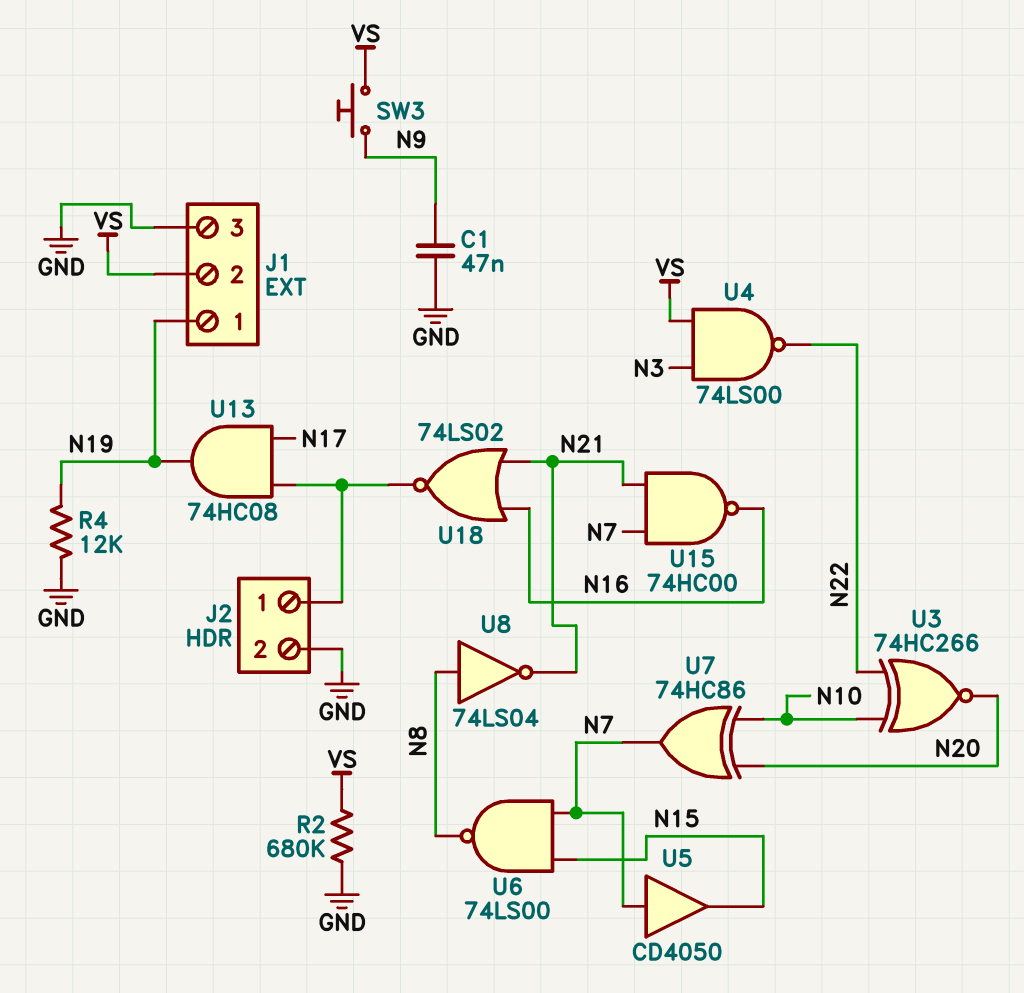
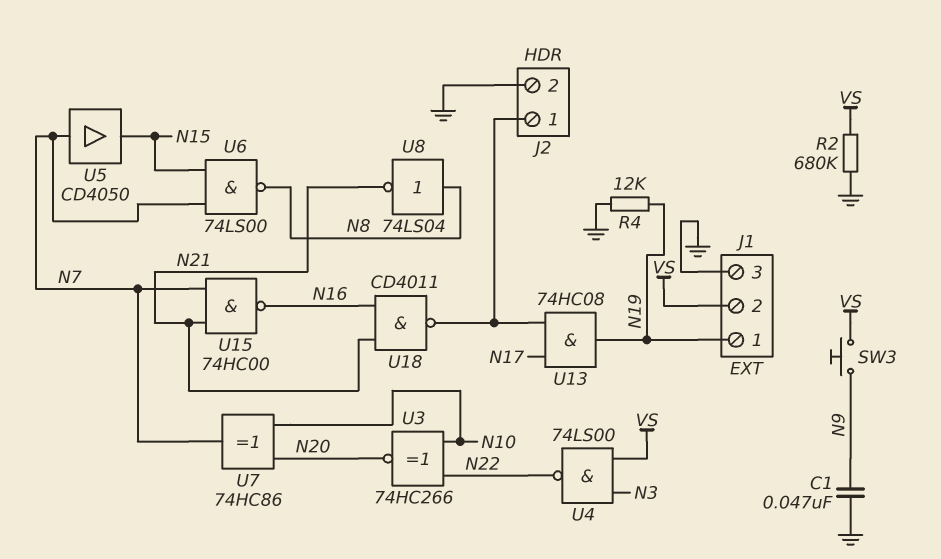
U18: NOR 74LS02 (in N16, in N21, out J2/1) -> NAND CD4011 (in N16, in N21, out J2/1)

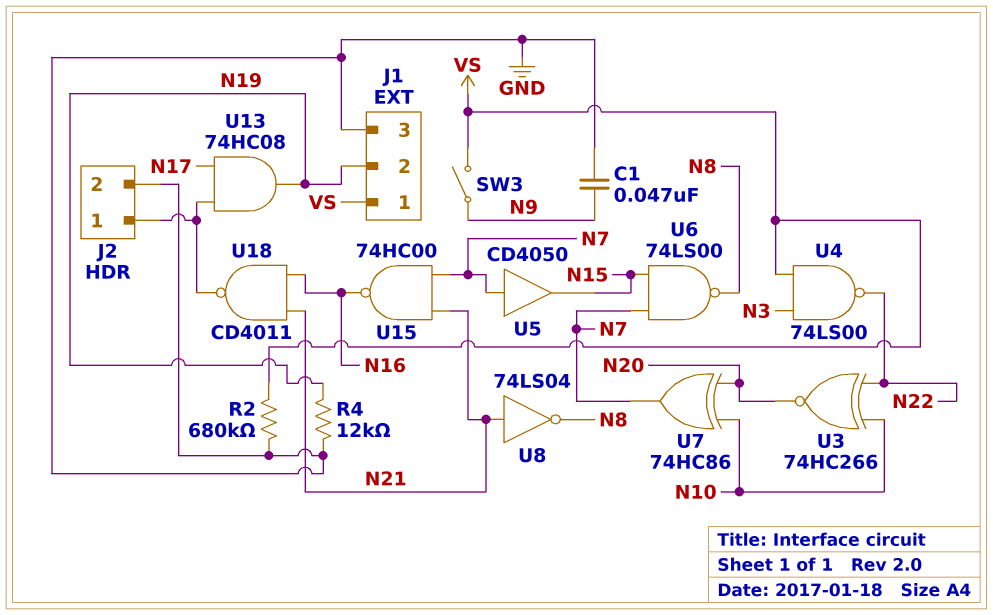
J1 pin 1: N19 -> VS
J1 pin 2: VS -> N19
SW3: button (N9, VS) -> switch (N9, VS)
U8: NOT 74LS04 (in N8, out N21) -> NOT 74LS04 (in N21, out N8)

